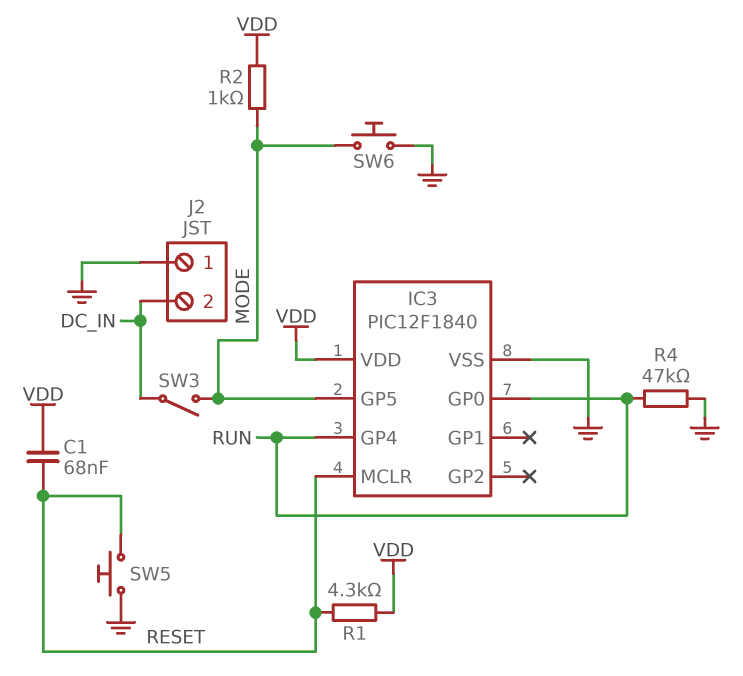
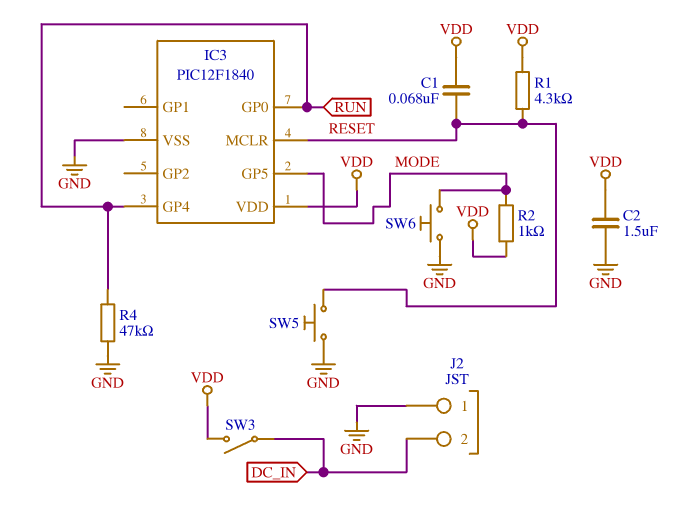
C2: none -> 1.5uF (GND, VDD)
SW3: switch (DC_IN, MODE) -> switch (DC_IN, VDD)

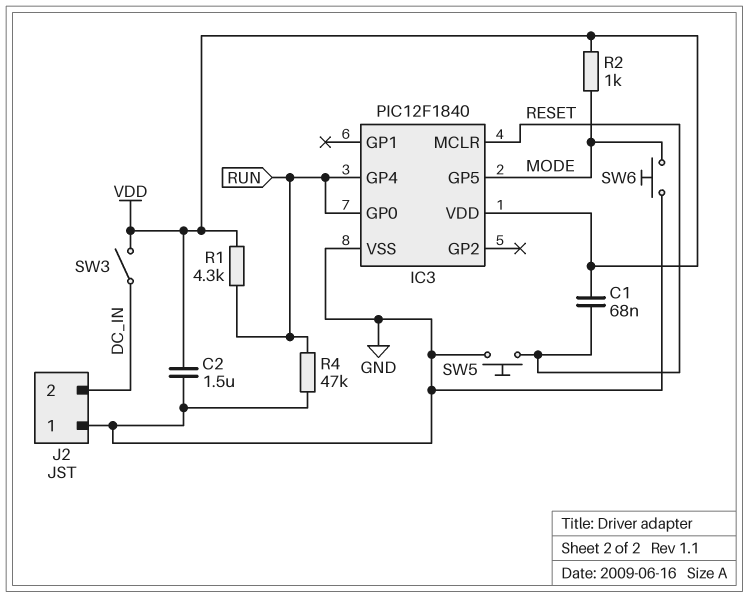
R1: 4.3k (RESET, VDD) -> 4.3k (RUN, VDD)

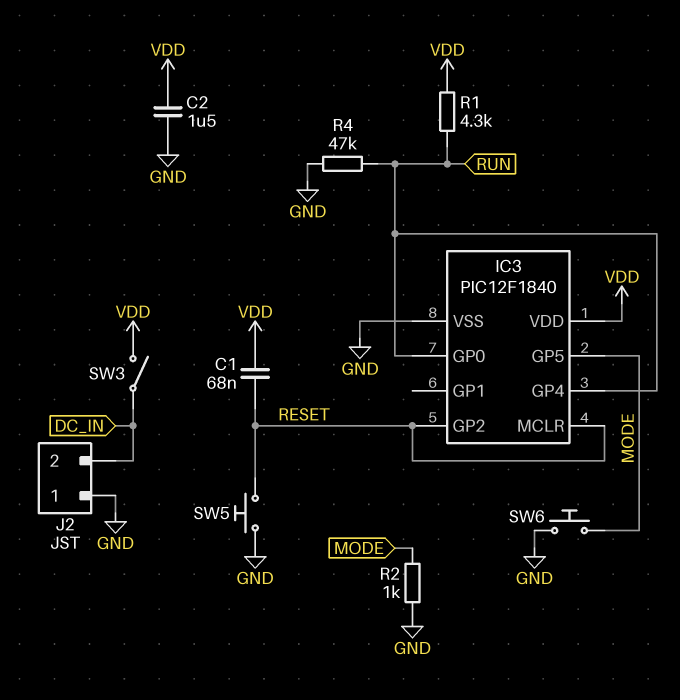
IC3 pin GP2: none -> RESET
R2: 1k (MODE, VDD) -> 1k (GND, MODE)

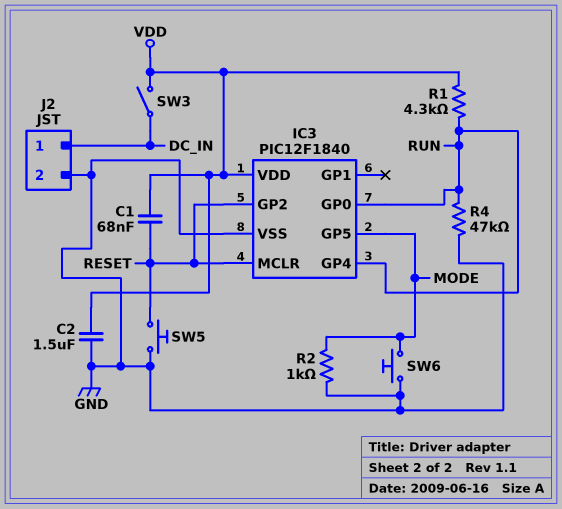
J2 pin 1: GND -> DC_IN
J2 pin 2: DC_IN -> GND

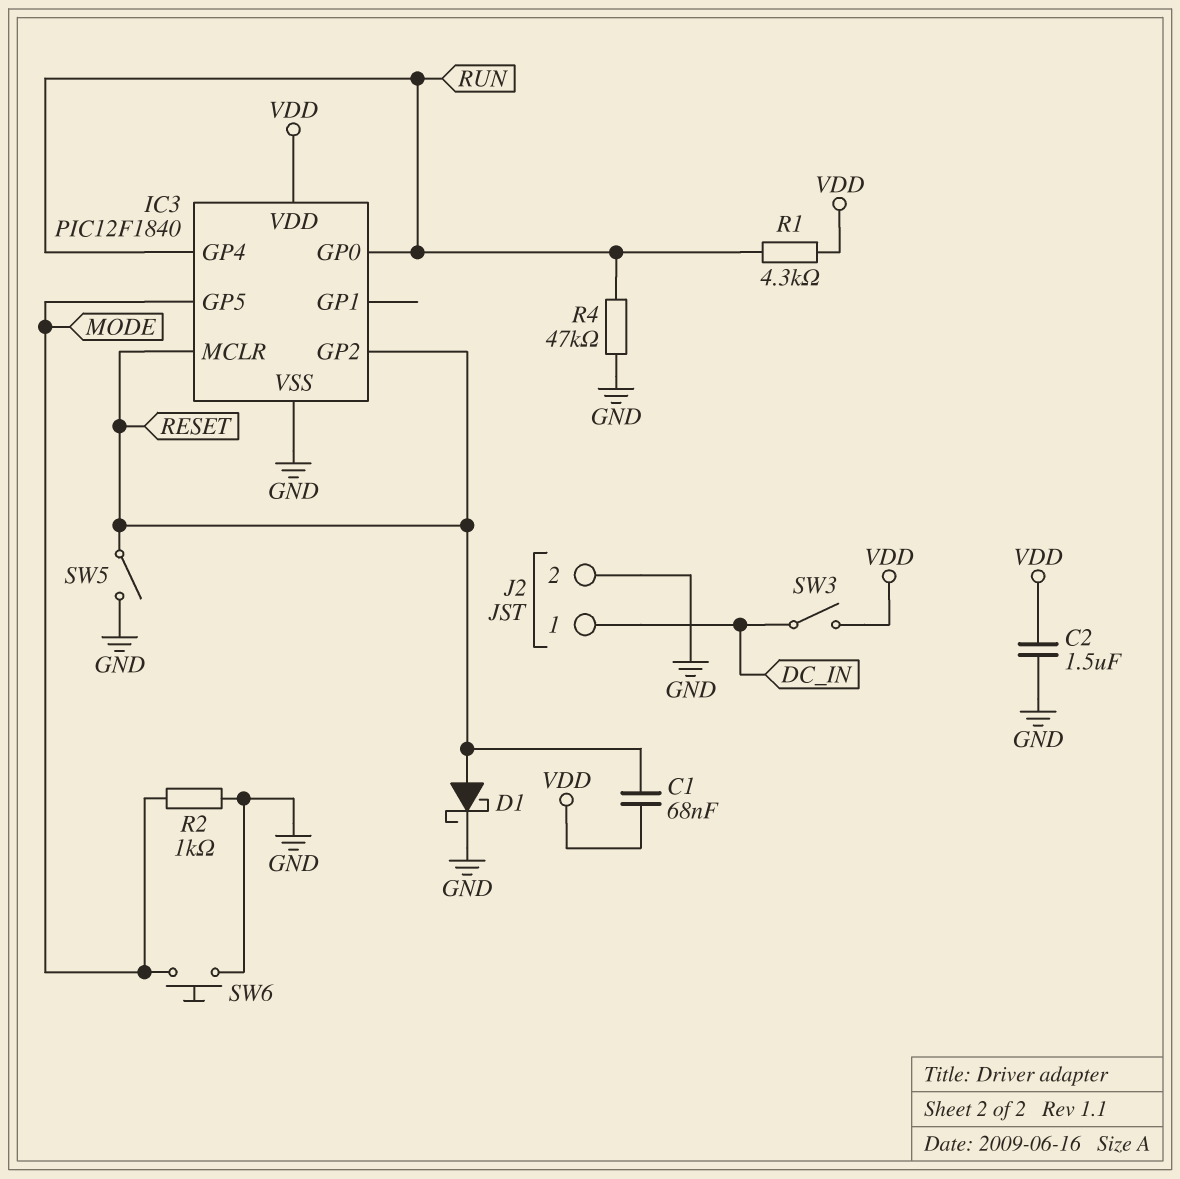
D1: none -> schottky (A RESET, K GND)
SW5: button (GND, RESET) -> switch (GND, RESET)

